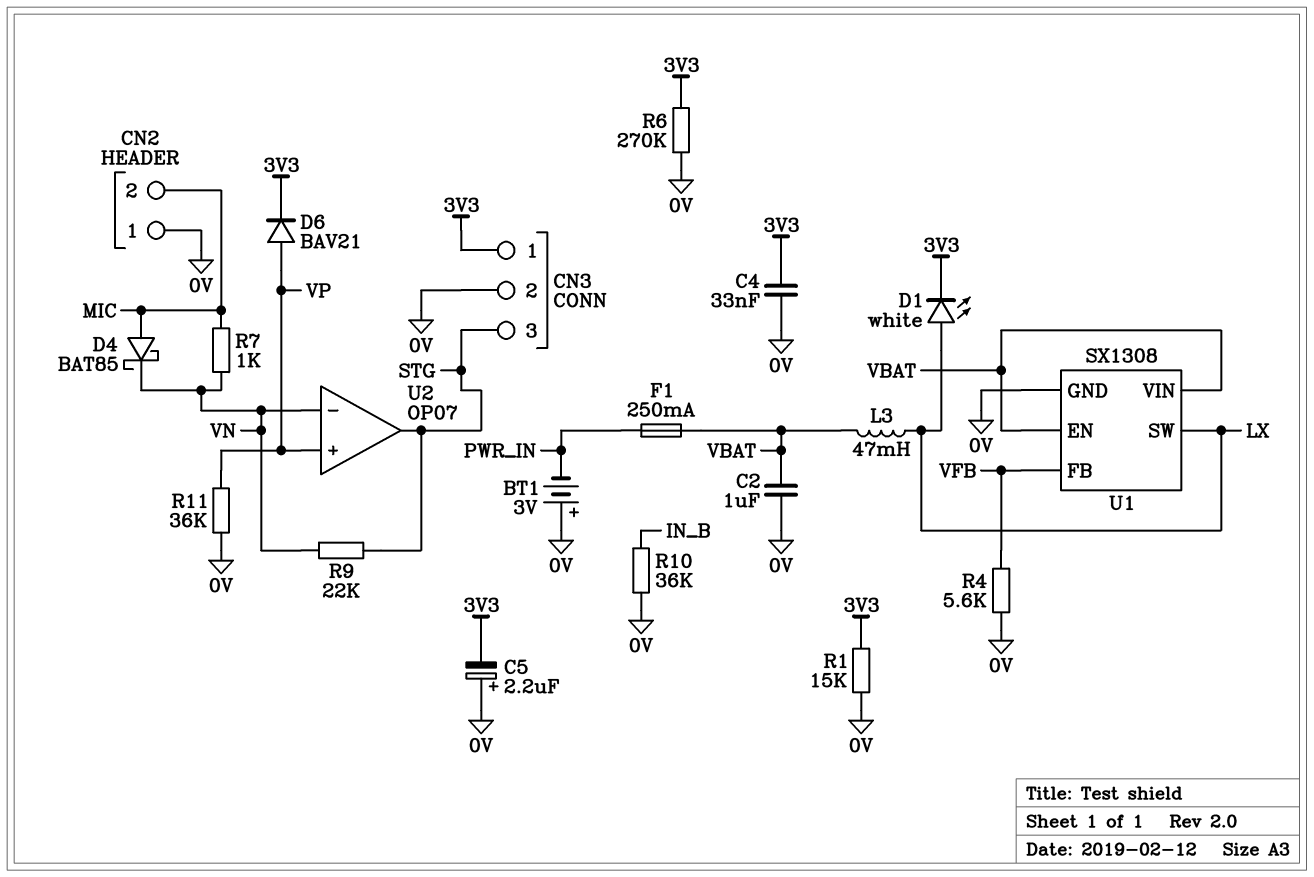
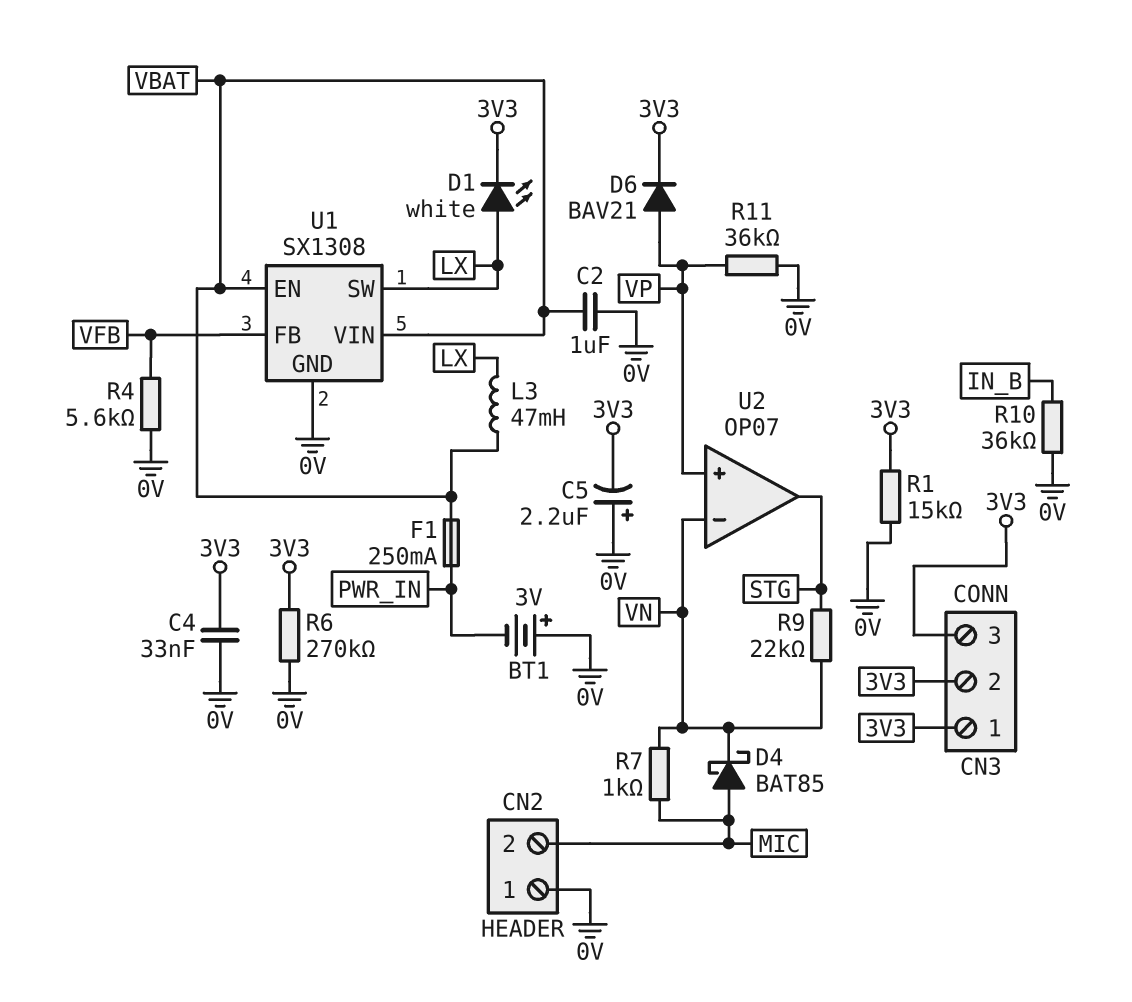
CN3 pin 2: 0V -> 3V3
CN3 pin 3: STG -> 3V3

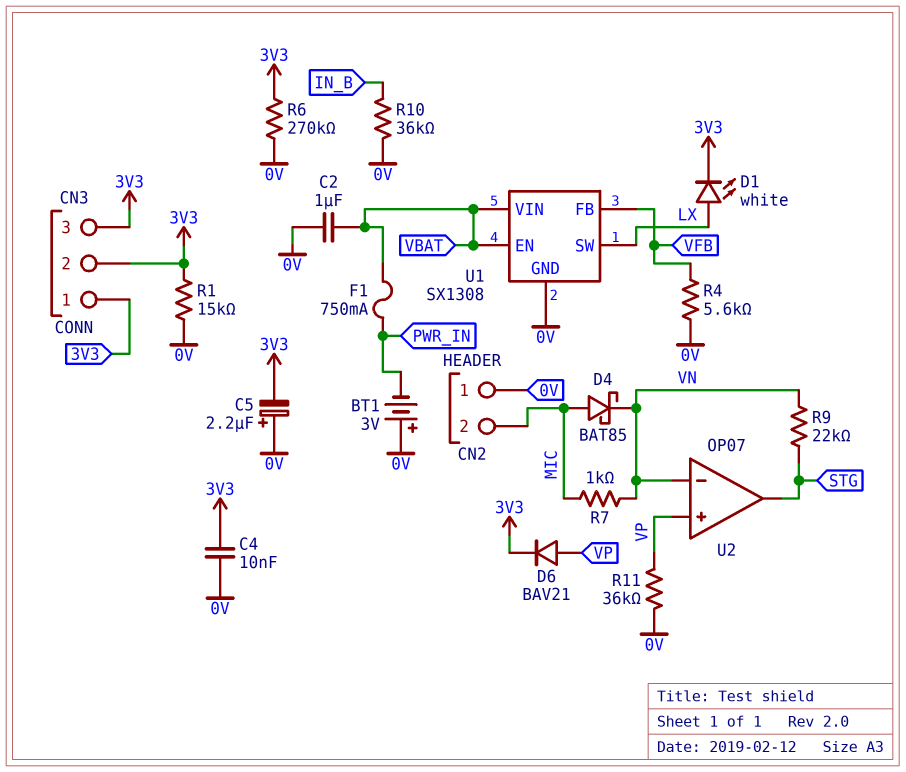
C4: 33nF (0V, 3V3) -> 10nF (0V, 3V3)
F1: 250mA (PWR_IN, VBAT) -> 750mA (PWR_IN, VBAT)
L3: 47mH (LX, VBAT) -> none

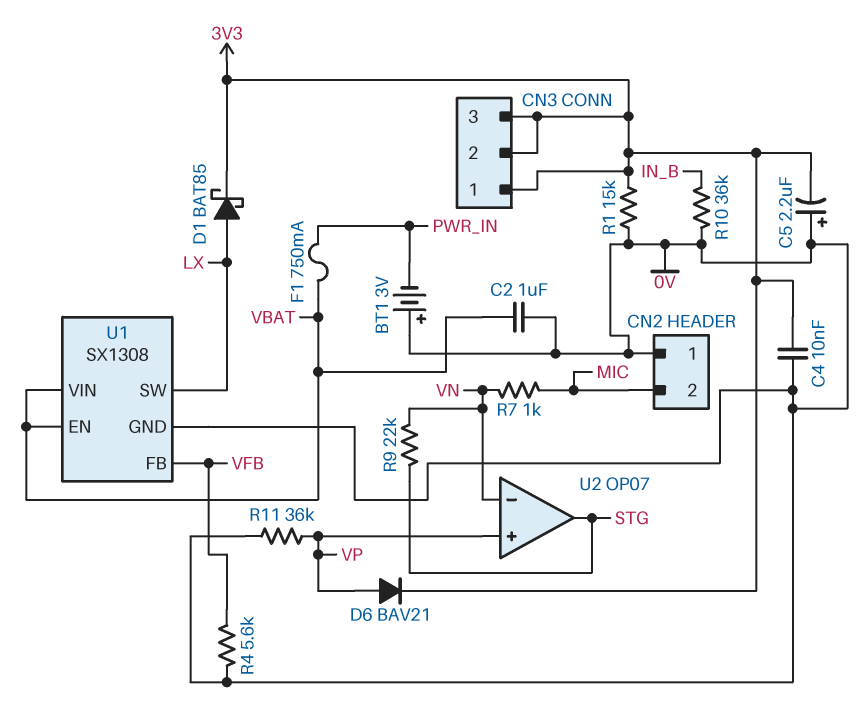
D1: LED white (A LX, K 3V3) -> schottky BAT85 (A LX, K 3V3)
D4: schottky BAT85 (A MIC, K VN) -> none
R6: 270k (0V, 3V3) -> none

